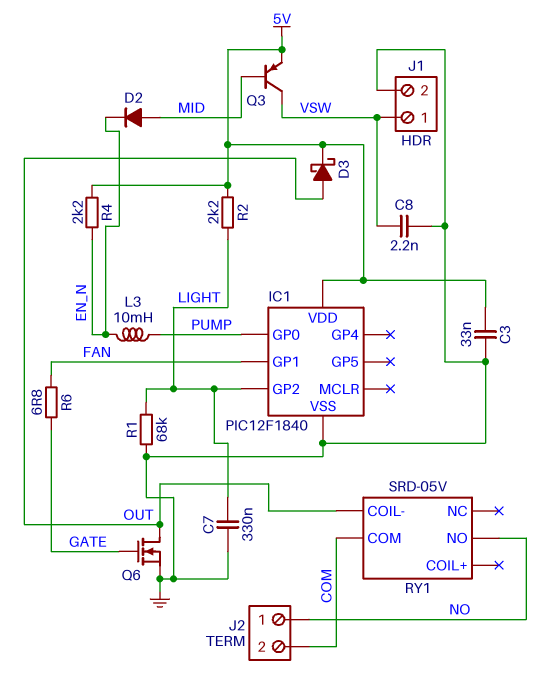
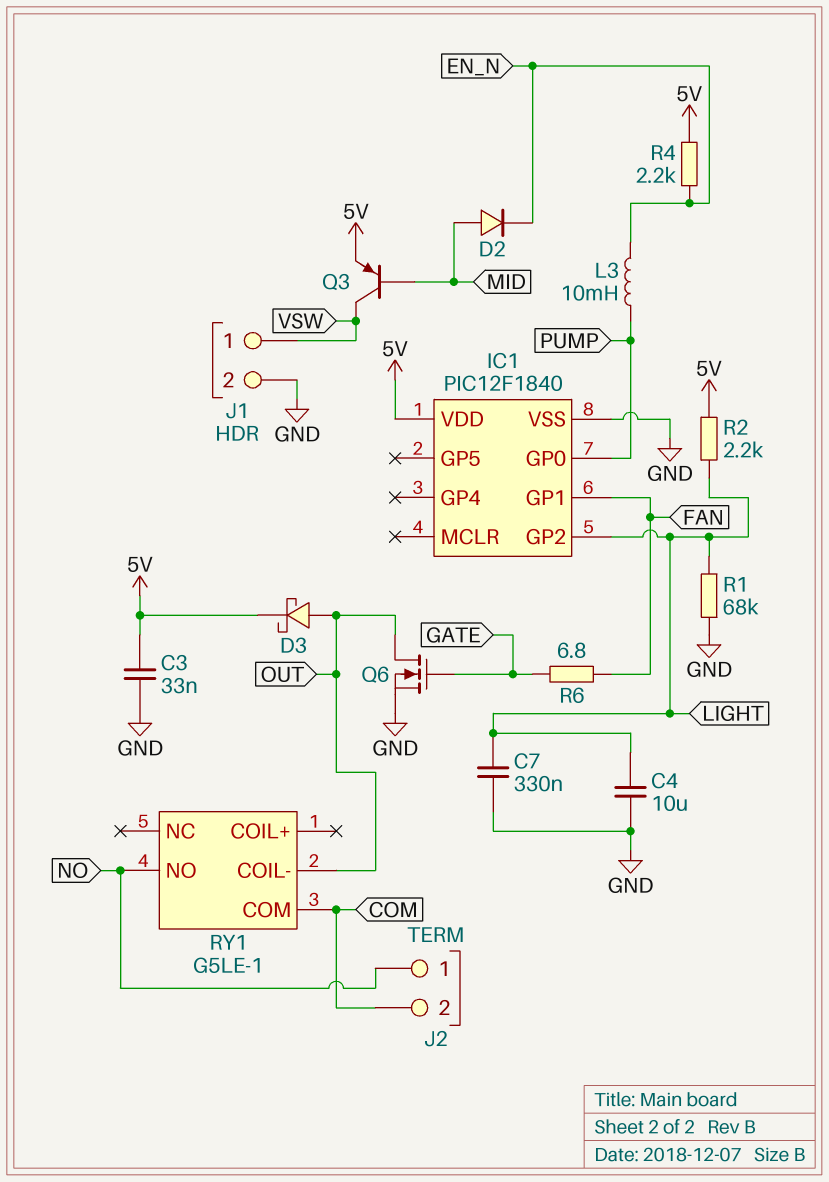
C4: none -> 10uF (GND, LIGHT)
C8: 2.2nF (GND, VSW) -> none
RY1: SRD-05V -> G5LE-1

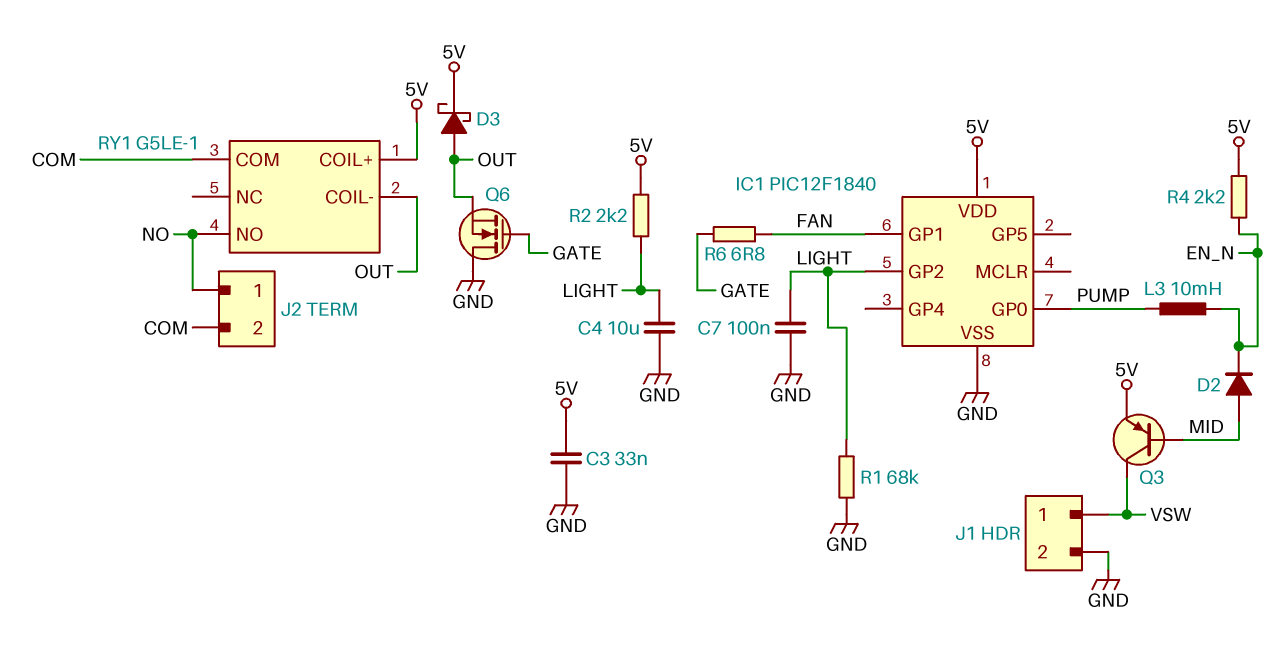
C7: 330nF (GND, LIGHT) -> 100nF (GND, LIGHT)
Q6: NMOS (G GATE, D OUT, S GND) -> NMOS (G GATE, D GND, S OUT)
RY1 pin COIL+: none -> 5V

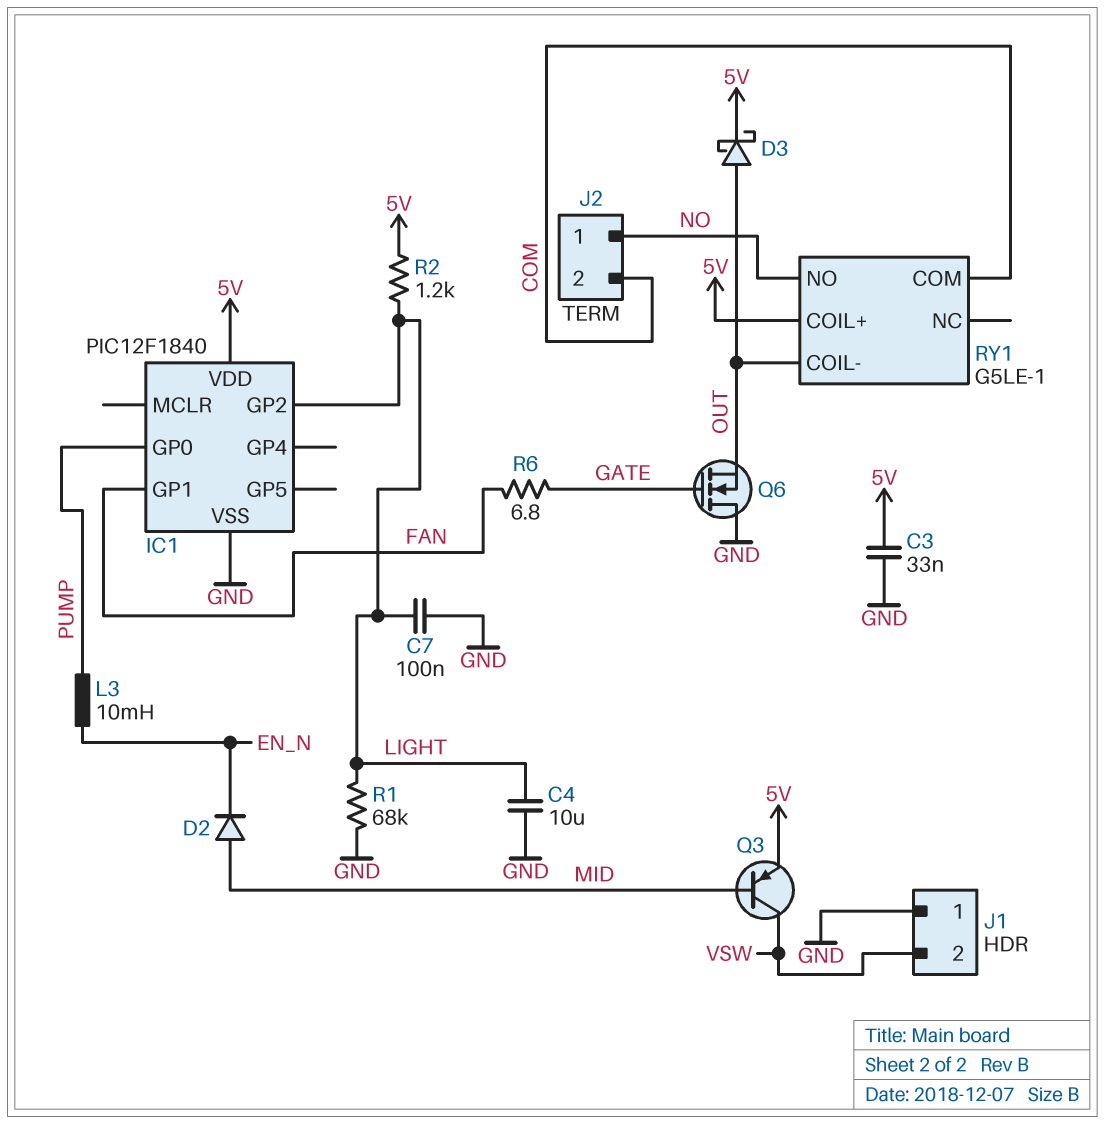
J1 pin 1: VSW -> GND
J1 pin 2: GND -> VSW
R2: 2.2k (5V, LIGHT) -> 1.2k (5V, LIGHT)
R4: 2.2k (5V, EN_N) -> none

